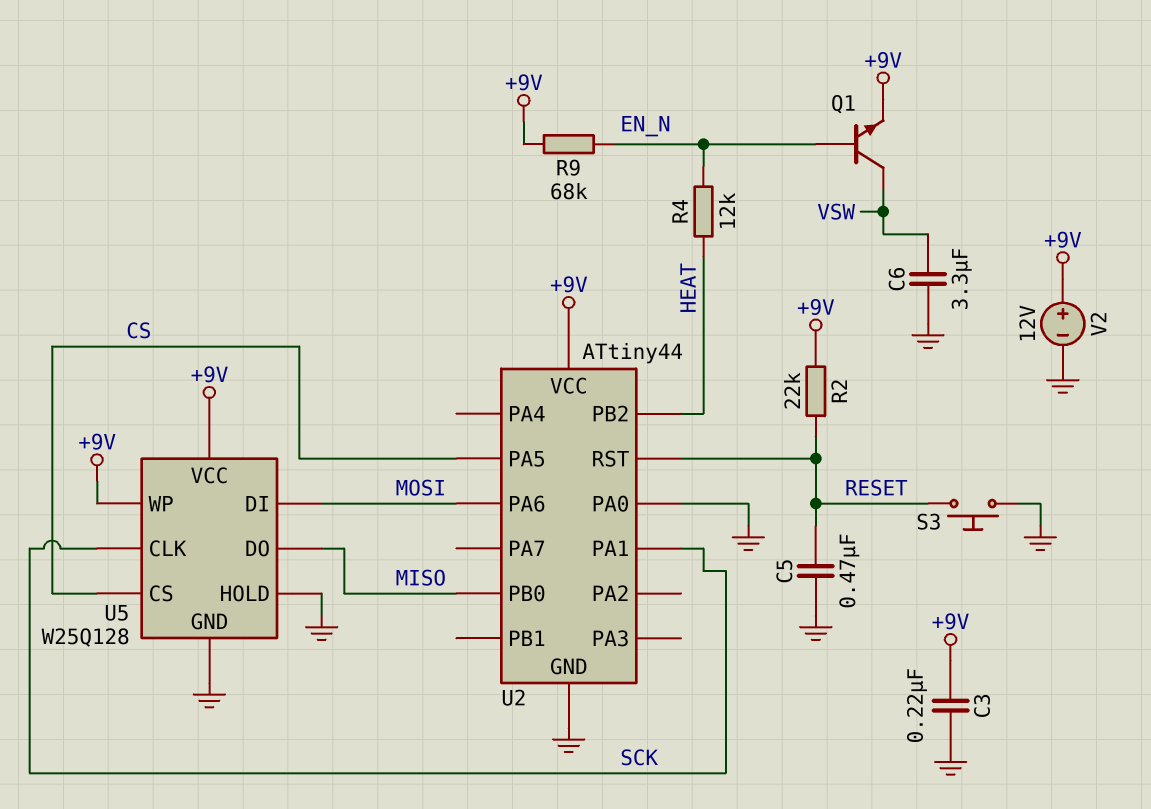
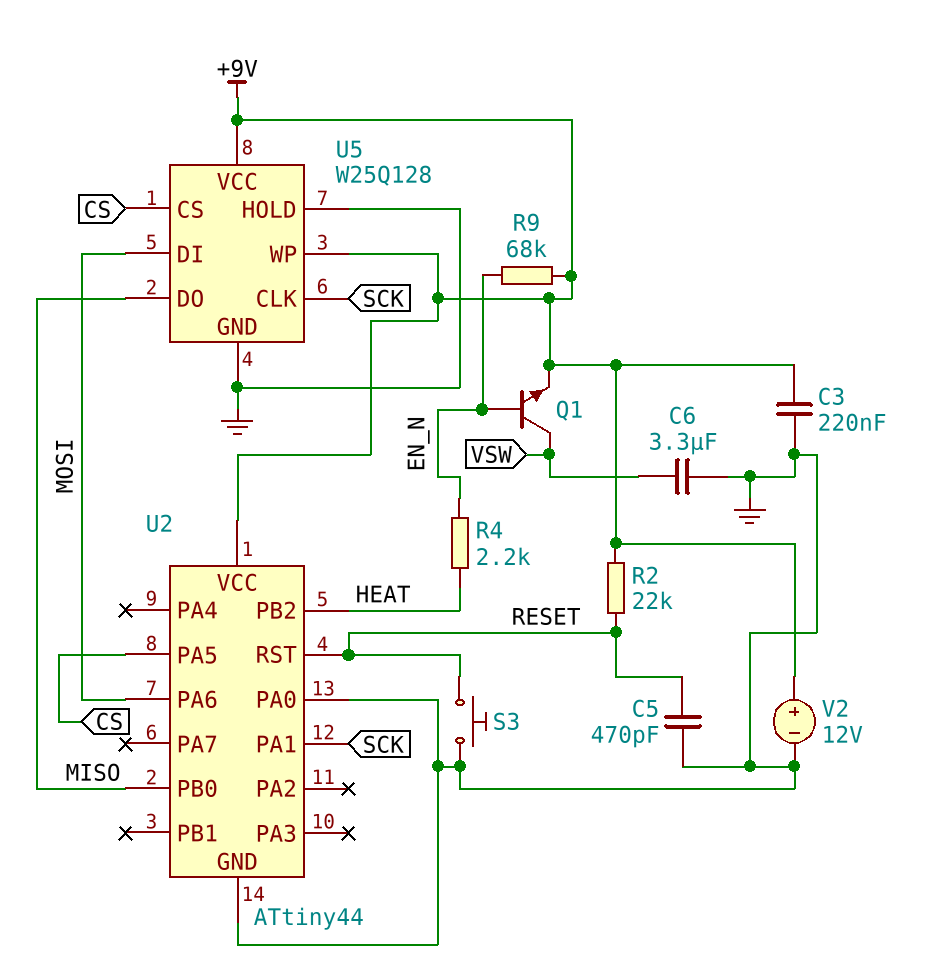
C5: 470nF (GND, RESET) -> 470pF (GND, RESET)
R4: 12k (EN_N, HEAT) -> 2.2k (EN_N, HEAT)

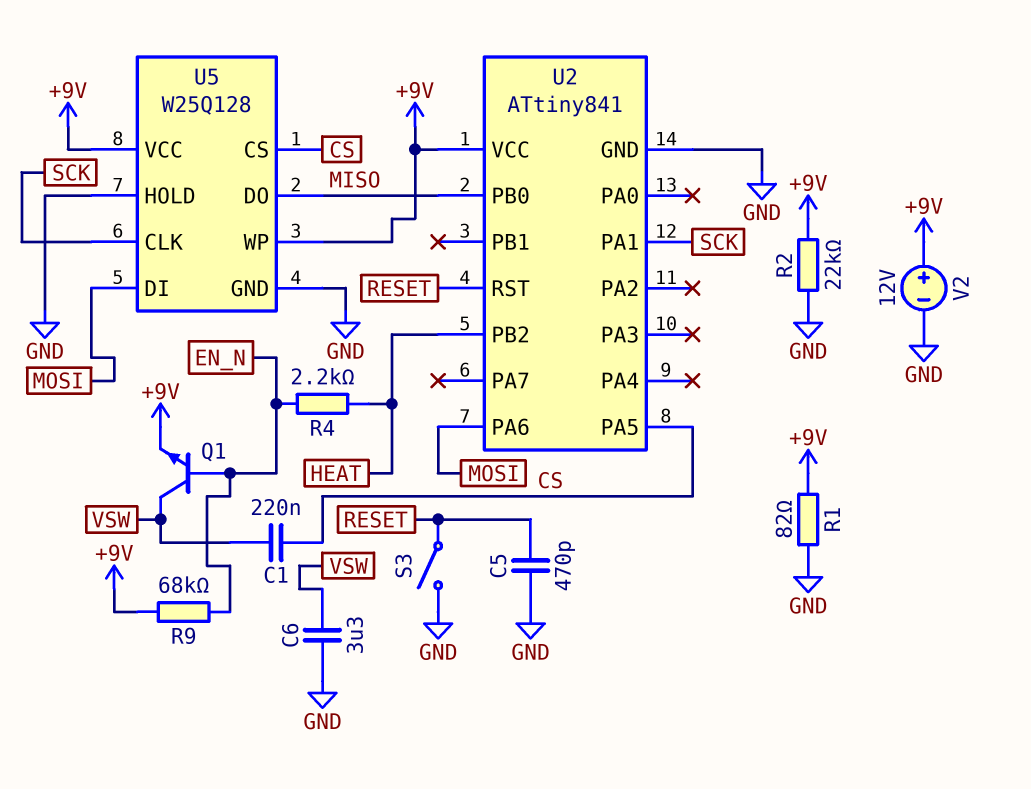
C1: none -> 220nF (CS, VSW)
C3: 220nF (+9V, GND) -> none
R1: none -> 82 (+9V, GND)
R2: 22k (+9V, RESET) -> 22k (+9V, GND)
S3: button (GND, RESET) -> switch (GND, RESET)
U2: ATtiny44 -> ATtiny841
U2 pin PA0: GND -> none

